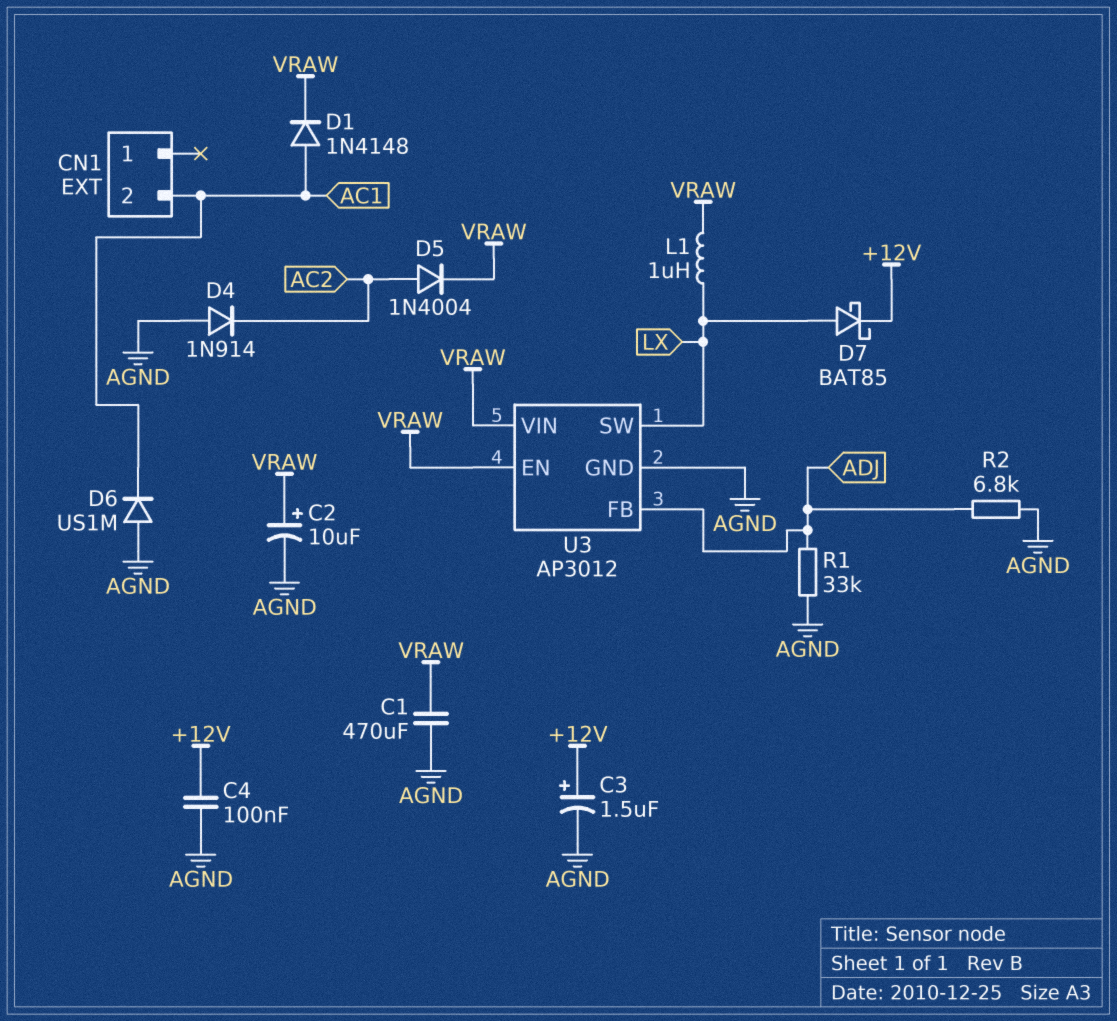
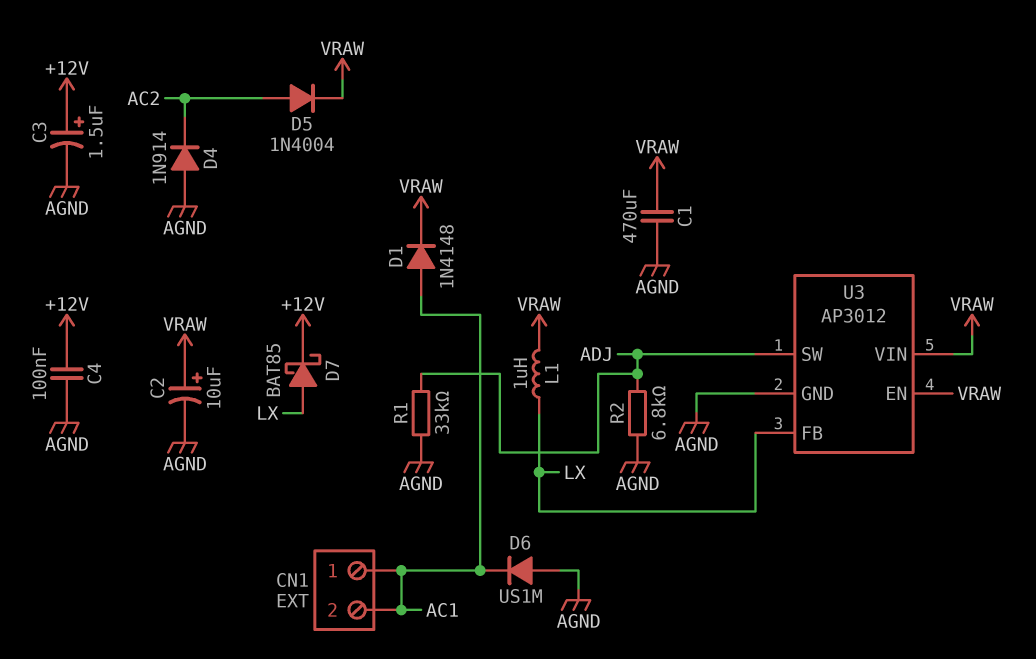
CN1 pin 1: none -> AC1
U3 pin FB: ADJ -> LX
U3 pin SW: LX -> ADJ

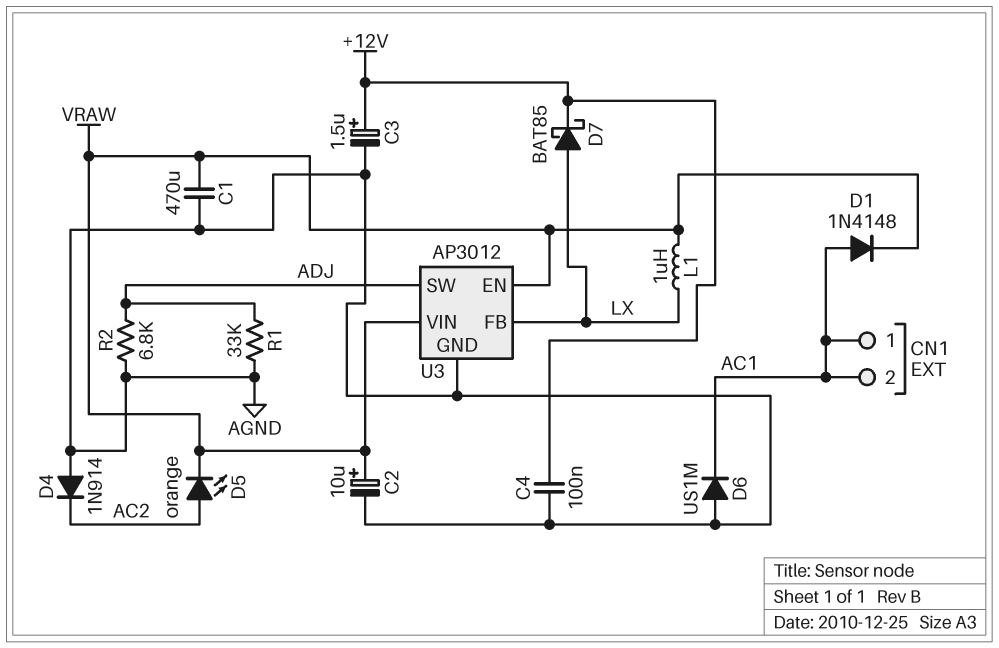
D5: diode 1N4004 (A AC2, K VRAW) -> LED orange (A AC2, K VRAW)

